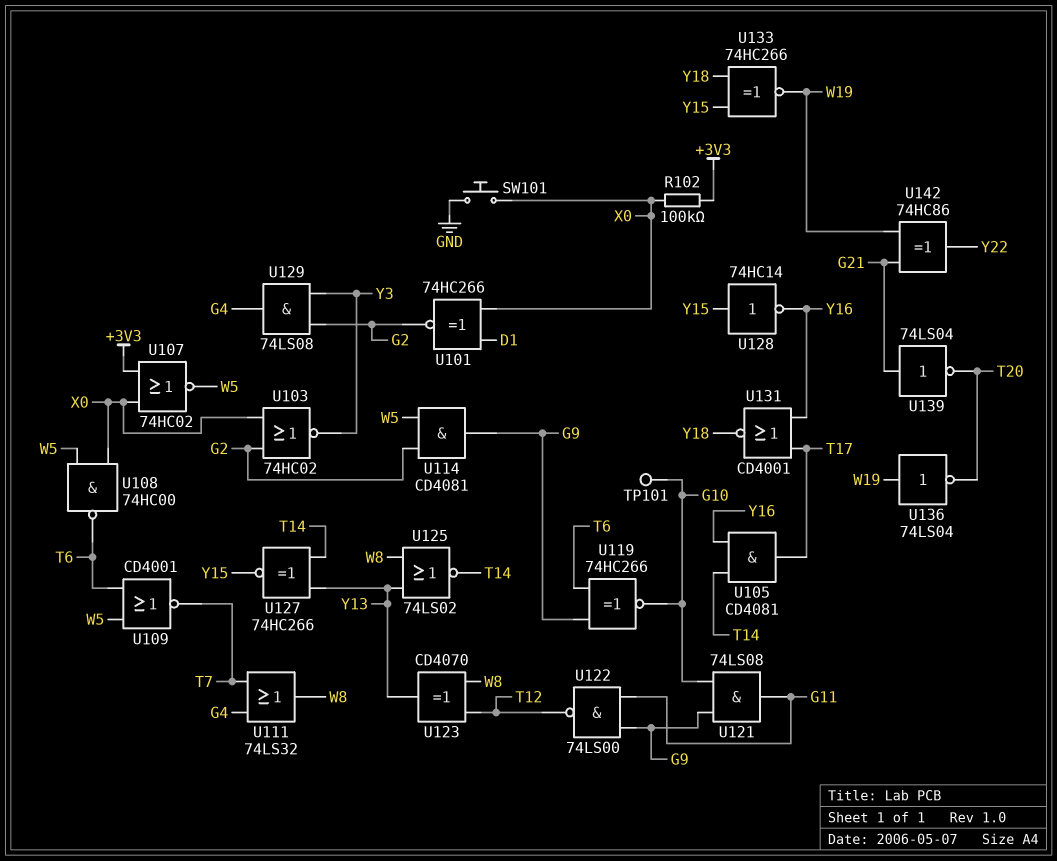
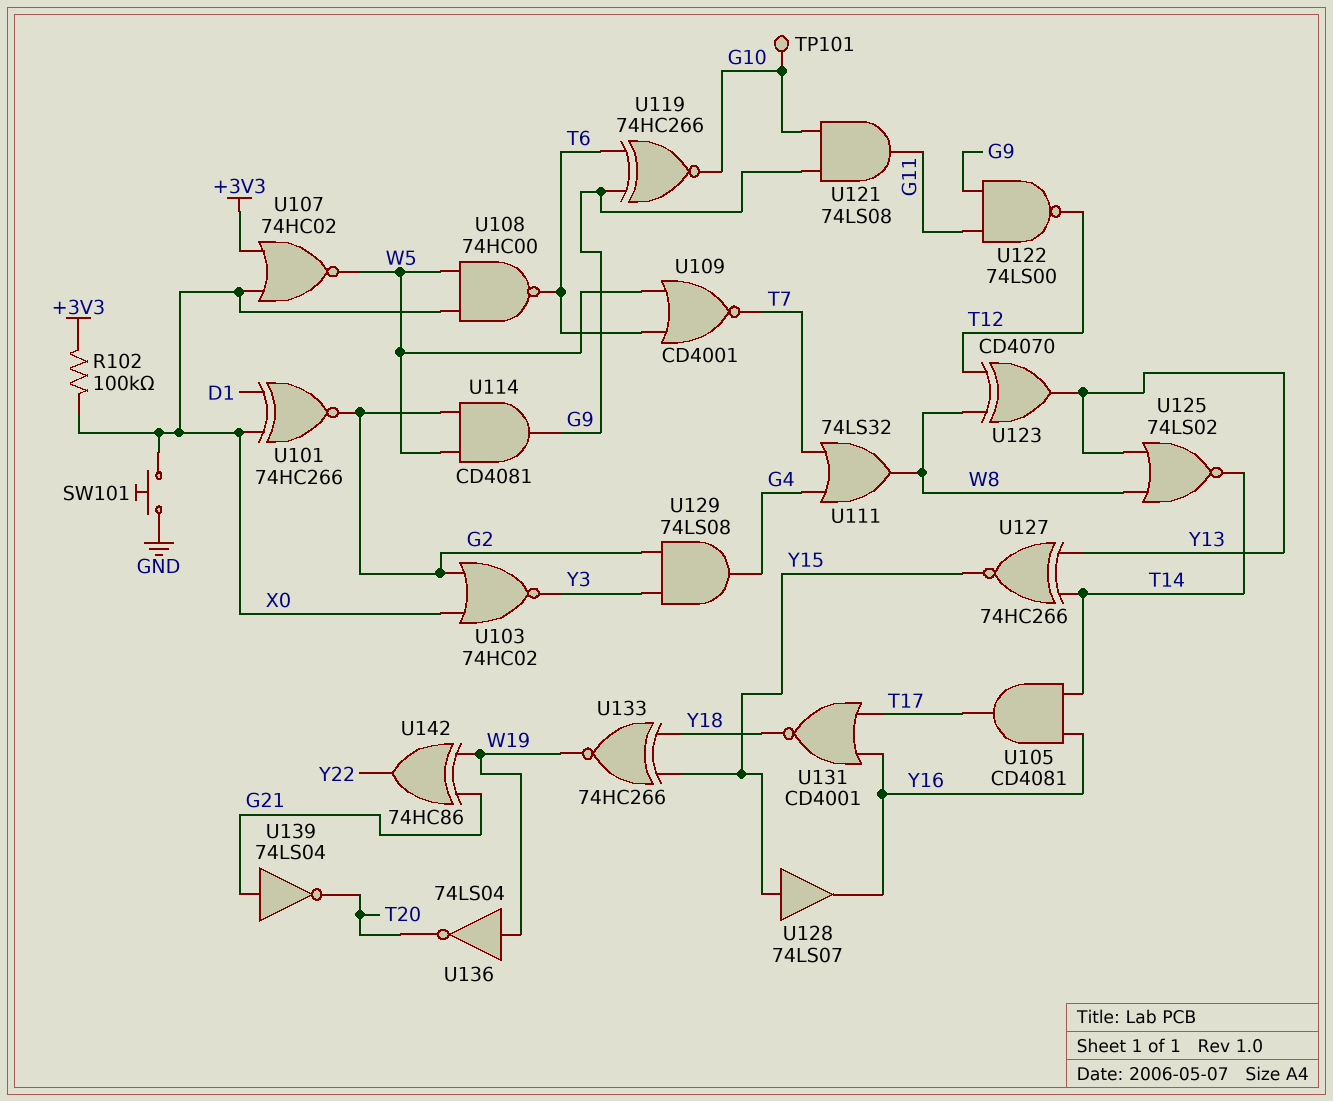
U128: NOT 74HC14 (in Y15, out Y16) -> buffer 74LS07 (in Y15, out Y16)

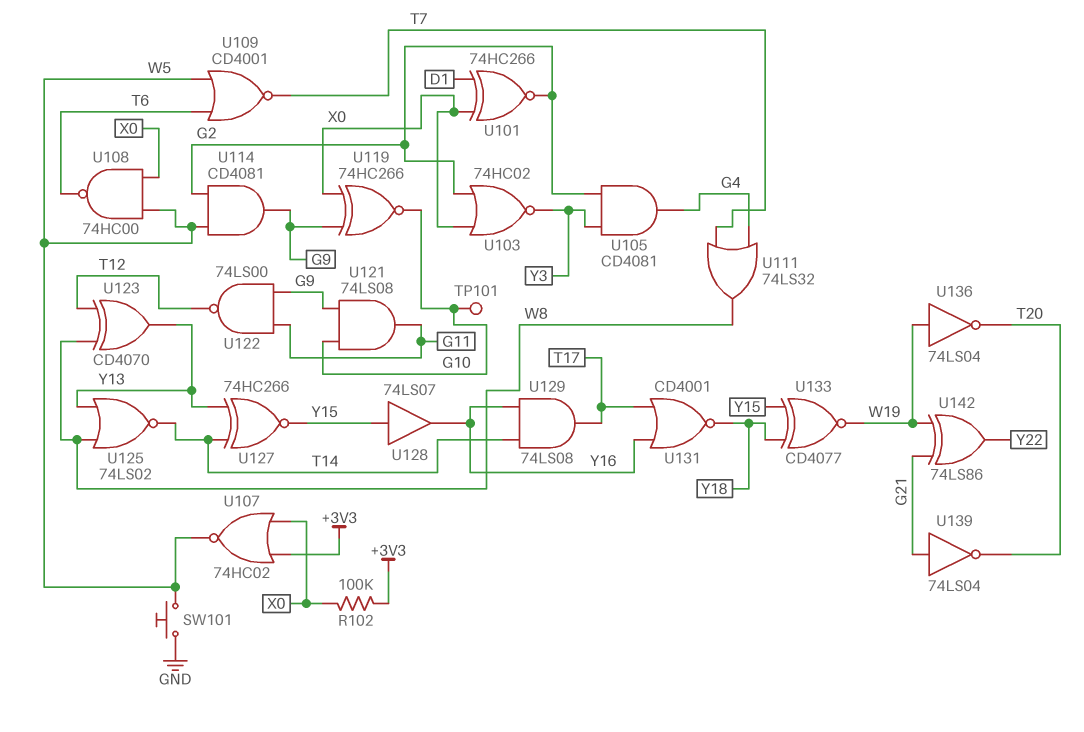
SW101: button (GND, X0) -> button (GND, W5)
U105: AND CD4081 (in T14, in Y16, out T17) -> AND CD4081 (in G2, in Y3, out G4)
U119: XNOR 74HC266 (in G9, in T6, out G10) -> XNOR 74HC266 (in G9, in X0, out G10)
U129: AND 74LS08 (in G2, in Y3, out G4) -> AND 74LS08 (in T14, in Y16, out T17)
U133: XNOR 74HC266 (in Y15, in Y18, out W19) -> XNOR CD4077 (in Y15, in Y18, out W19)
U142: XOR 74HC86 (in G21, in W19, out Y22) -> XOR 74LS86 (in G21, in W19, out Y22)

